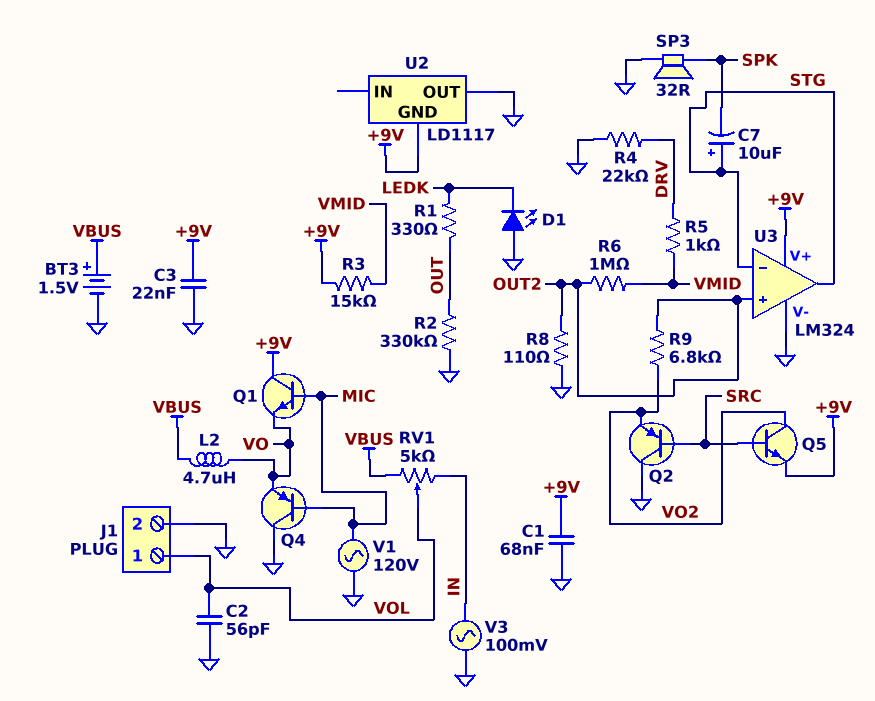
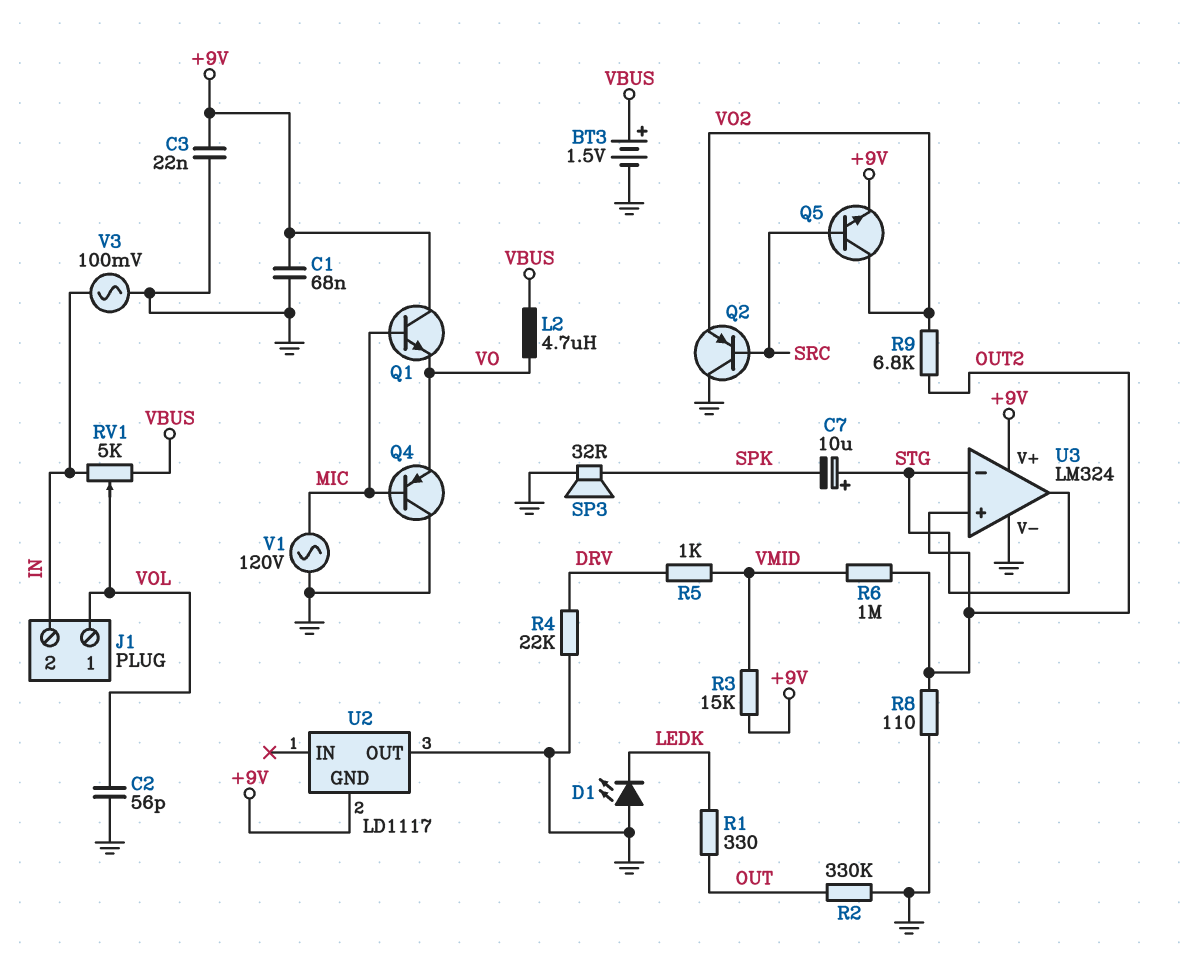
J1 pin 2: GND -> IN

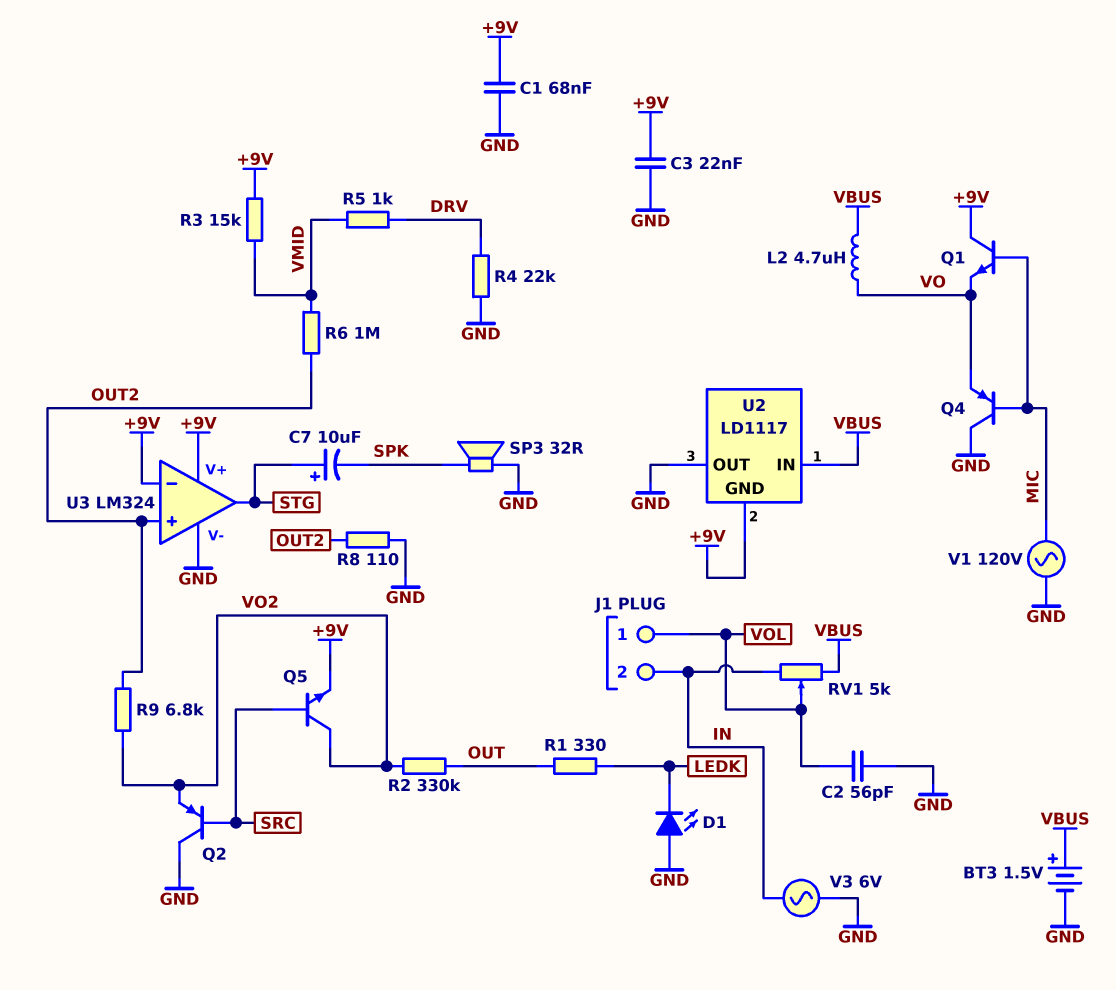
R2: 330k (GND, OUT) -> 330k (OUT, VO2)
U2 pin IN: none -> VBUS
U3 pin in-: STG -> +9V
V3: AC 100mV (GND, IN) -> AC 6V (GND, IN)

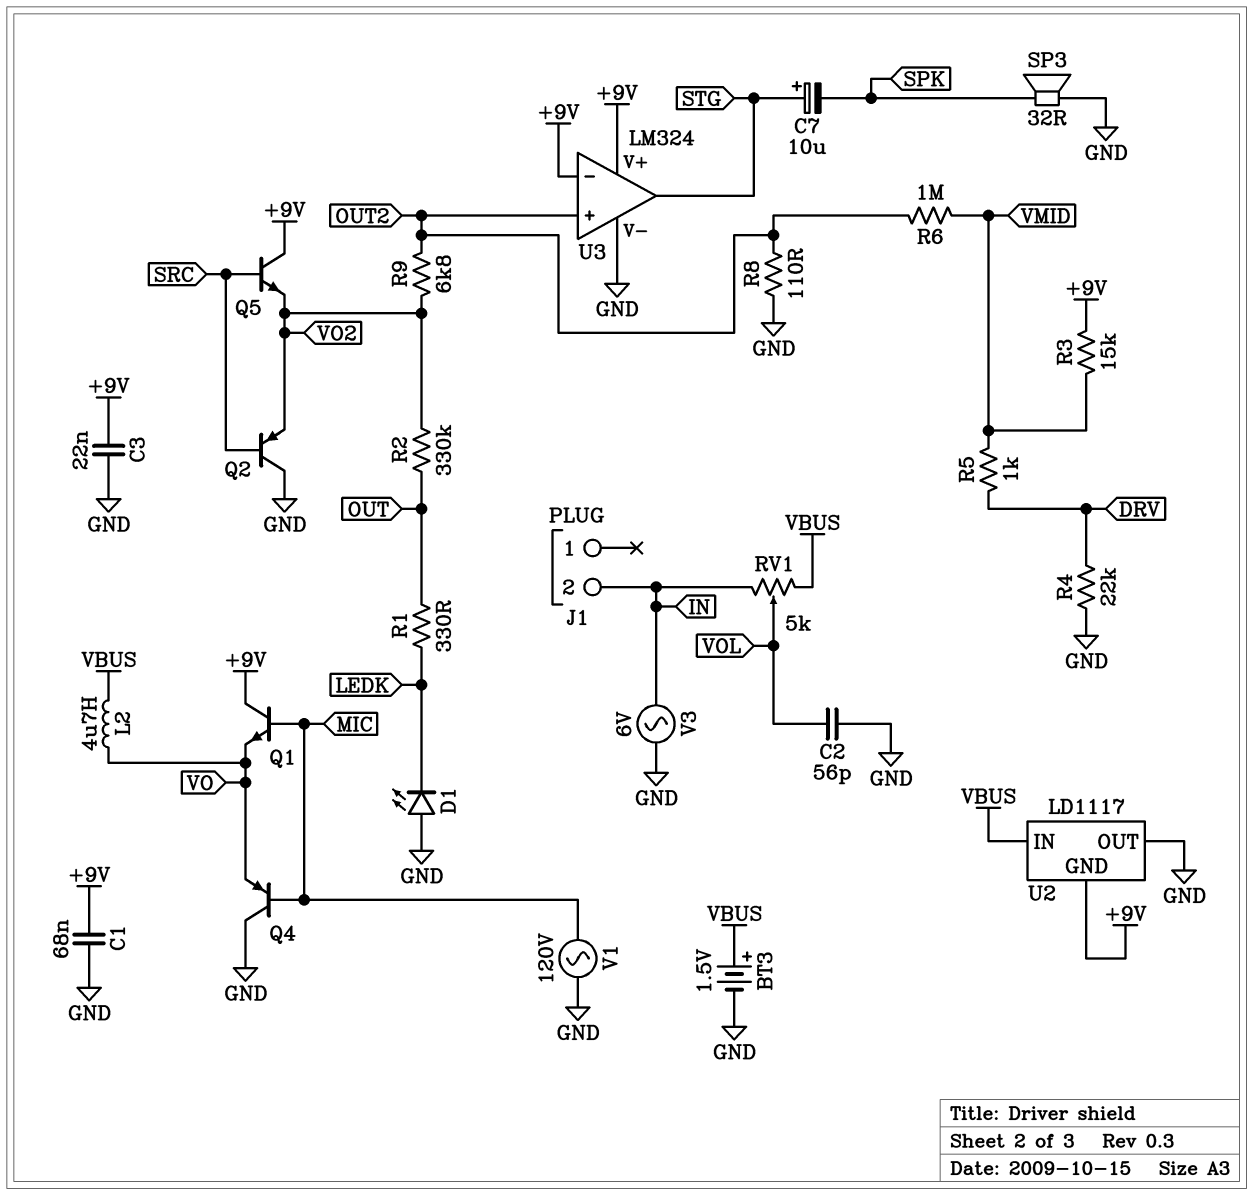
J1 pin 1: VOL -> none
Q5: NPN (B SRC, C VO2, E +9V) -> NPN (B SRC, C +9V, E VO2)

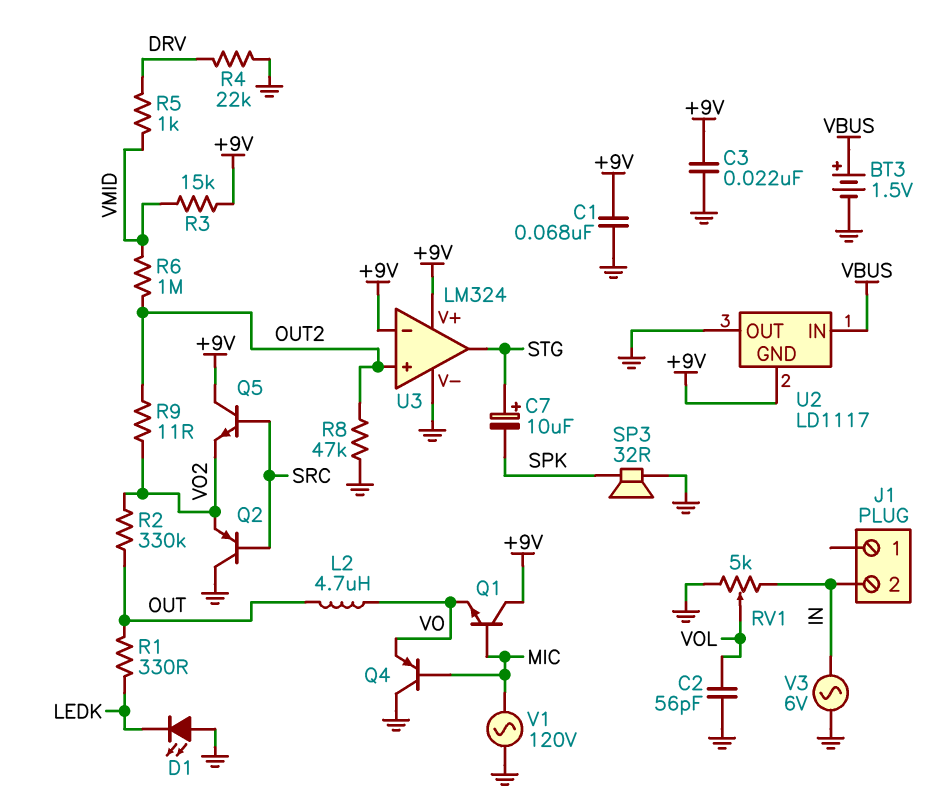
L2: 4.7uH (VBUS, VO) -> 4.7uH (OUT, VO)
R8: 110 (GND, OUT2) -> 47k (GND, OUT2)
R9: 6.8k (OUT2, VO2) -> 11 (OUT2, VO2)
RV1: 5k (IN, VBUS, wiper VOL) -> 5k (GND, IN, wiper VOL)

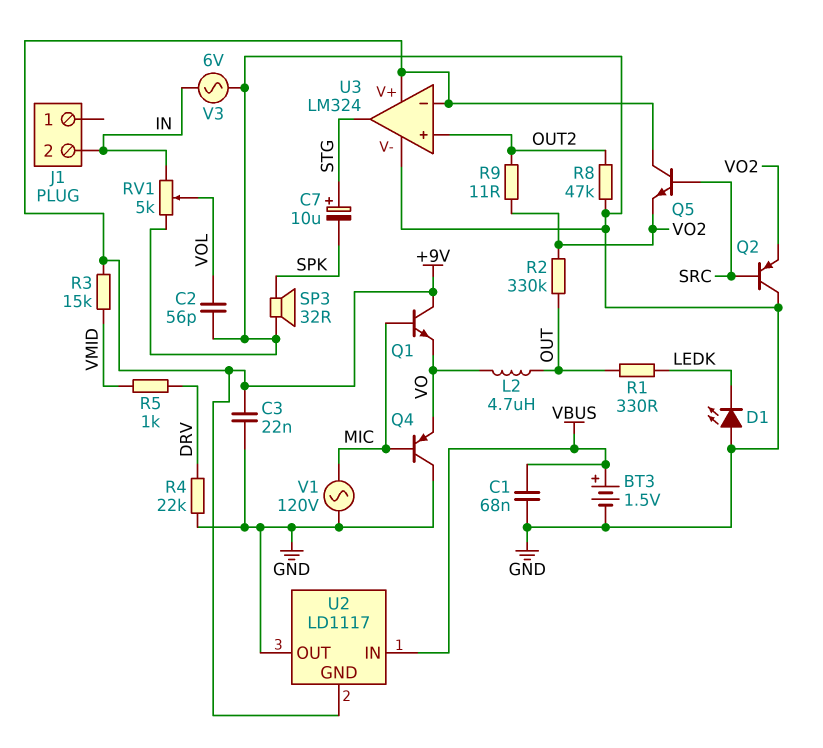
C1: 68nF (+9V, GND) -> 68nF (GND, VBUS)
R6: 1M (OUT2, VMID) -> none

